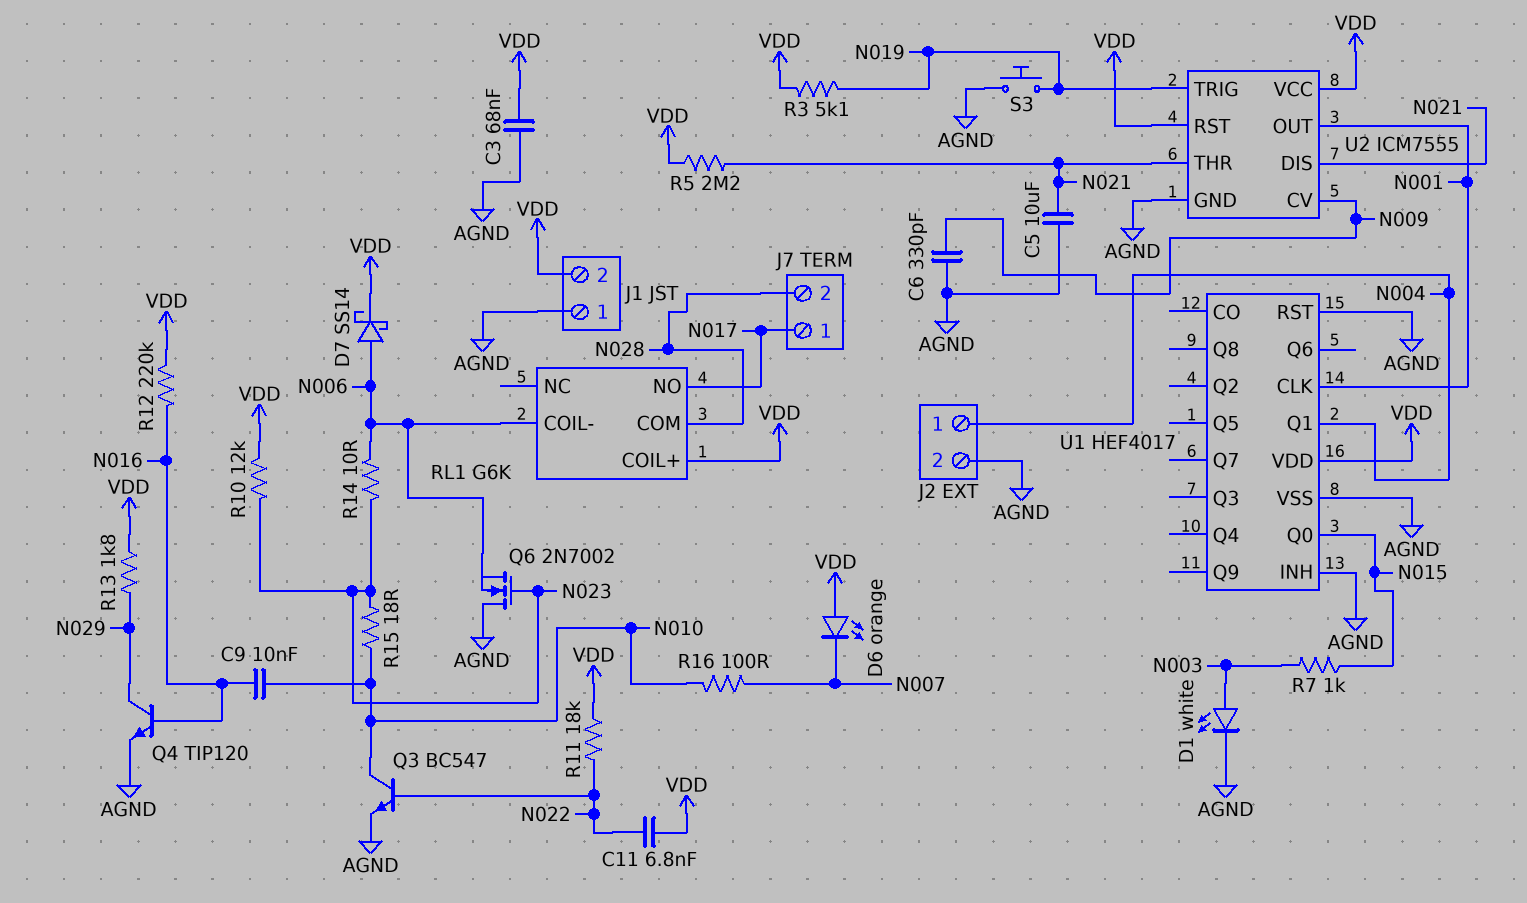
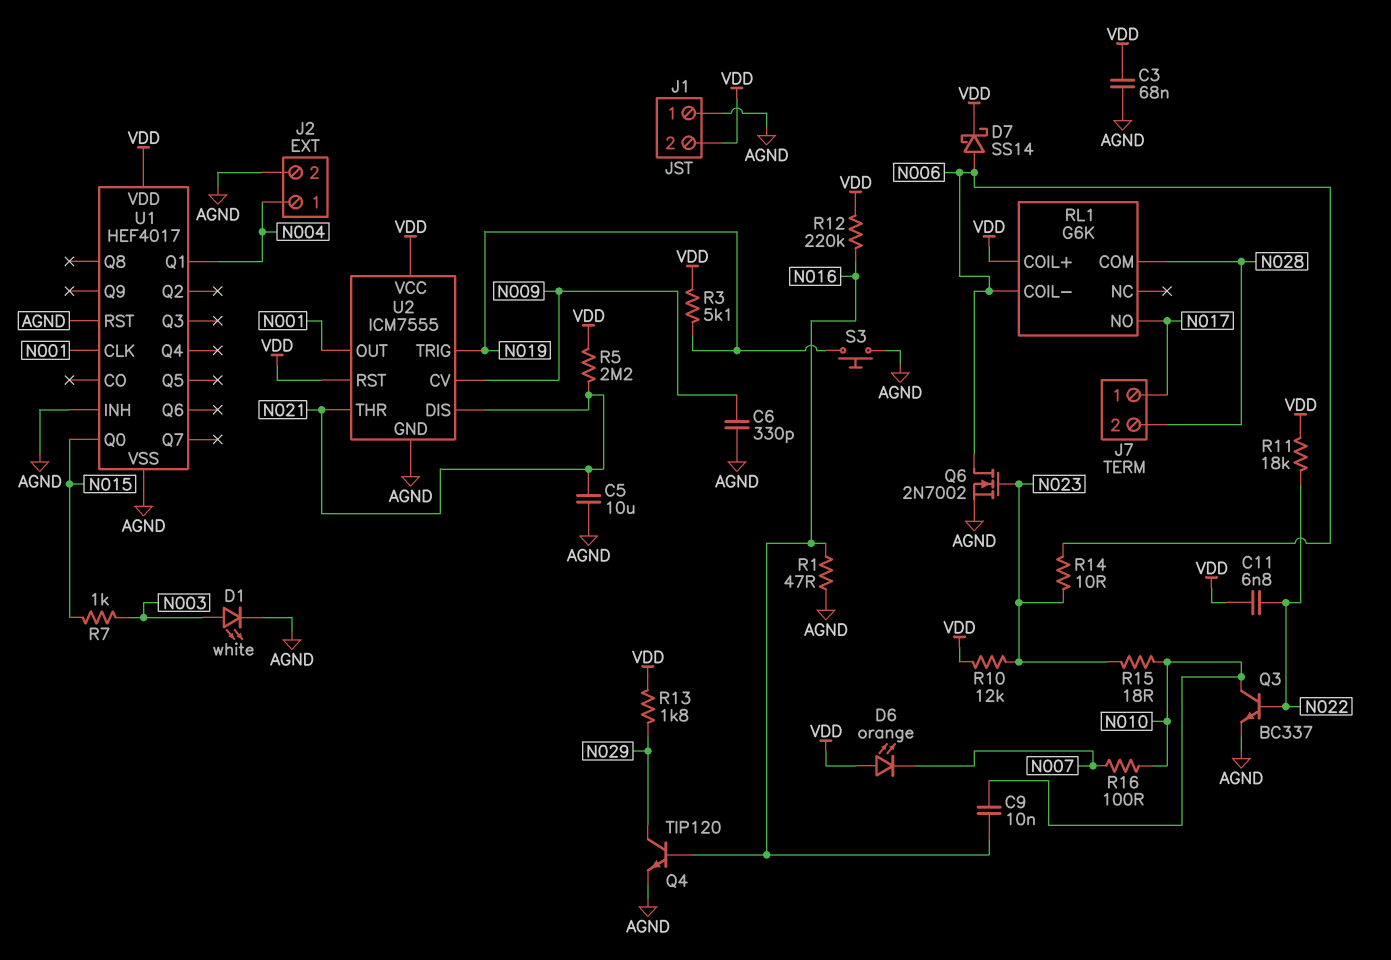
Q3: NPN BC547 (B N022, C N010, E AGND) -> NPN BC337 (B N022, C N010, E AGND)
Q6: NMOS 2N7002 (G N023, D AGND, S N006) -> NMOS 2N7002 (G N023, D N006, S AGND)
R1: none -> 47 (AGND, N016)

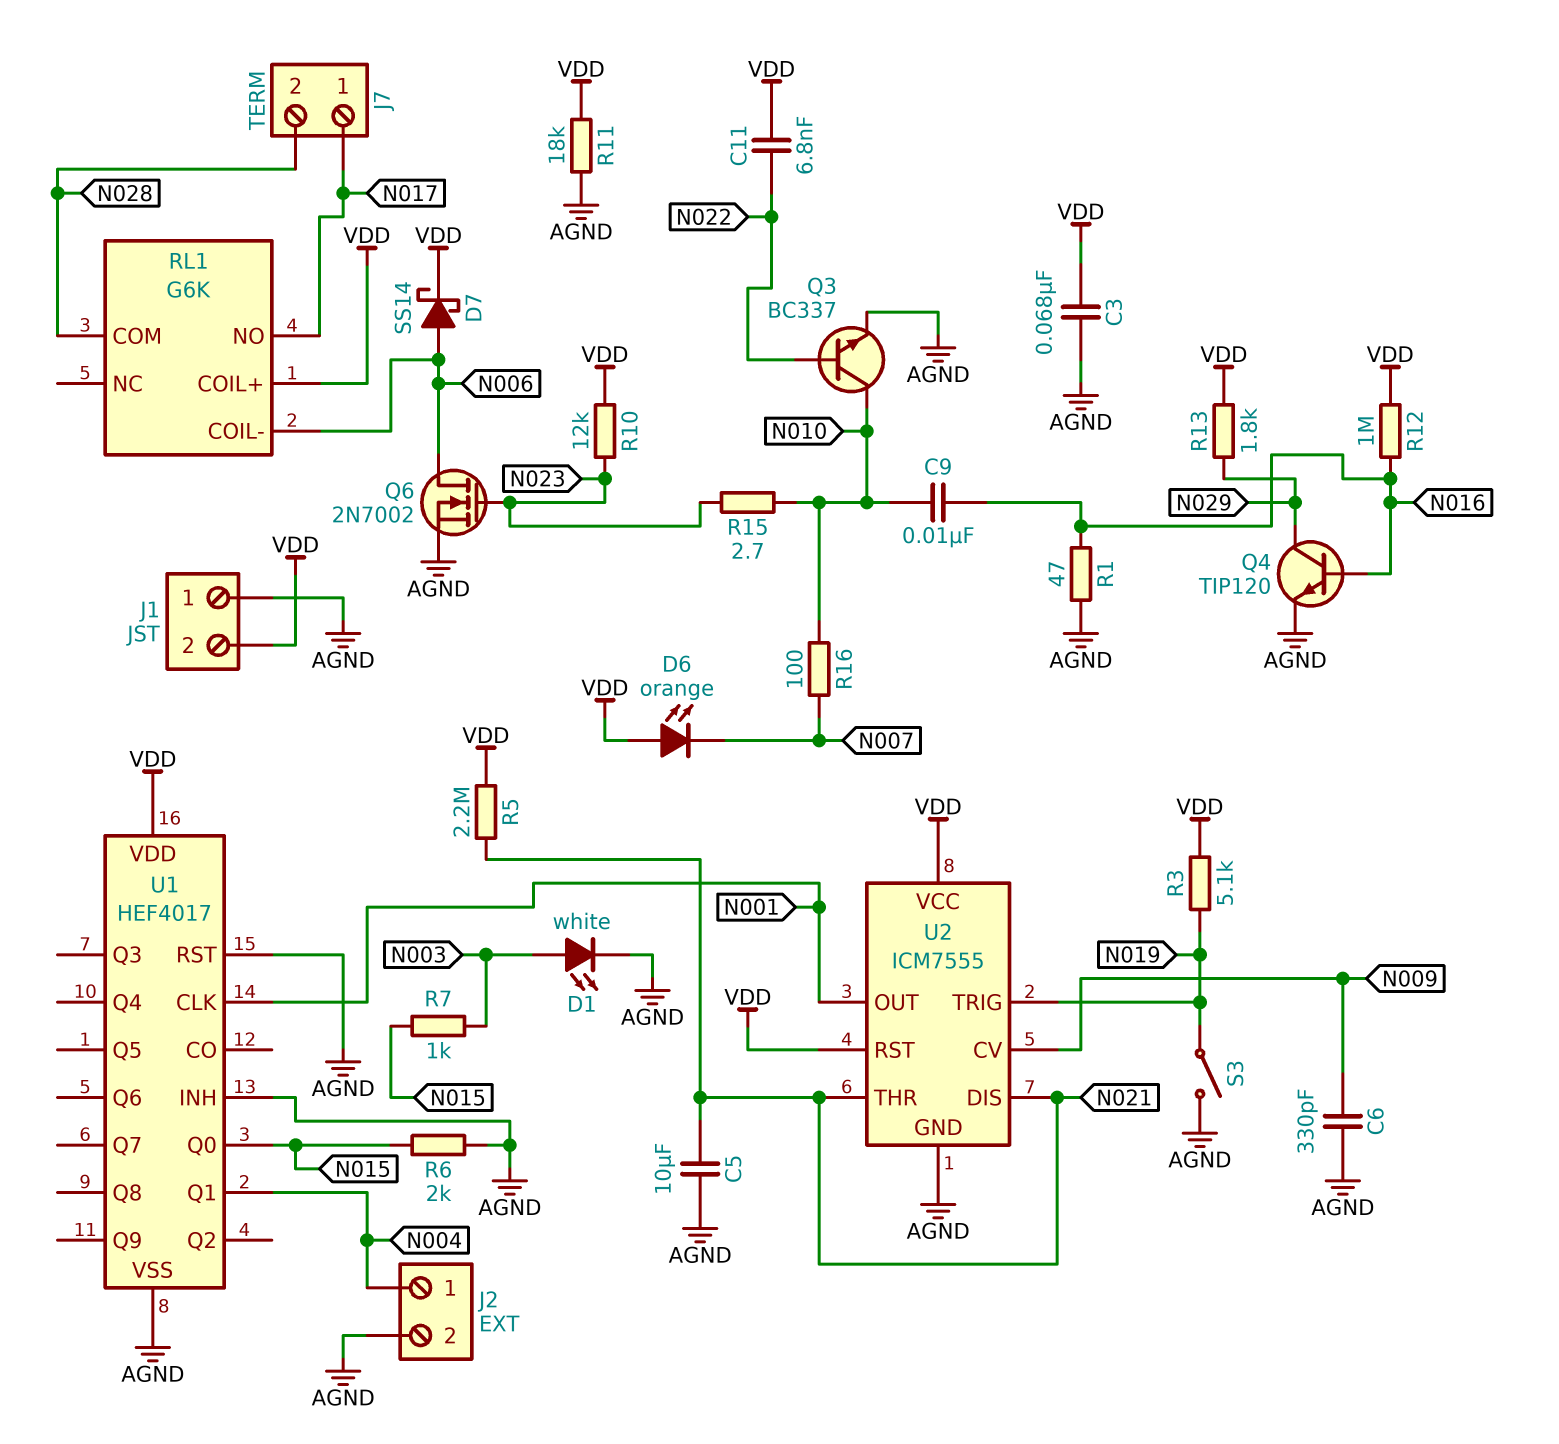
R6: none -> 2k (AGND, N015)
R11: 18k (N022, VDD) -> 18k (AGND, VDD)
R12: 220k (N016, VDD) -> 1M (N016, VDD)
R14: 10 (N006, N023) -> none
R15: 18 (N010, N023) -> 2.7 (N010, N023)
S3: button (AGND, N019) -> switch (AGND, N019)

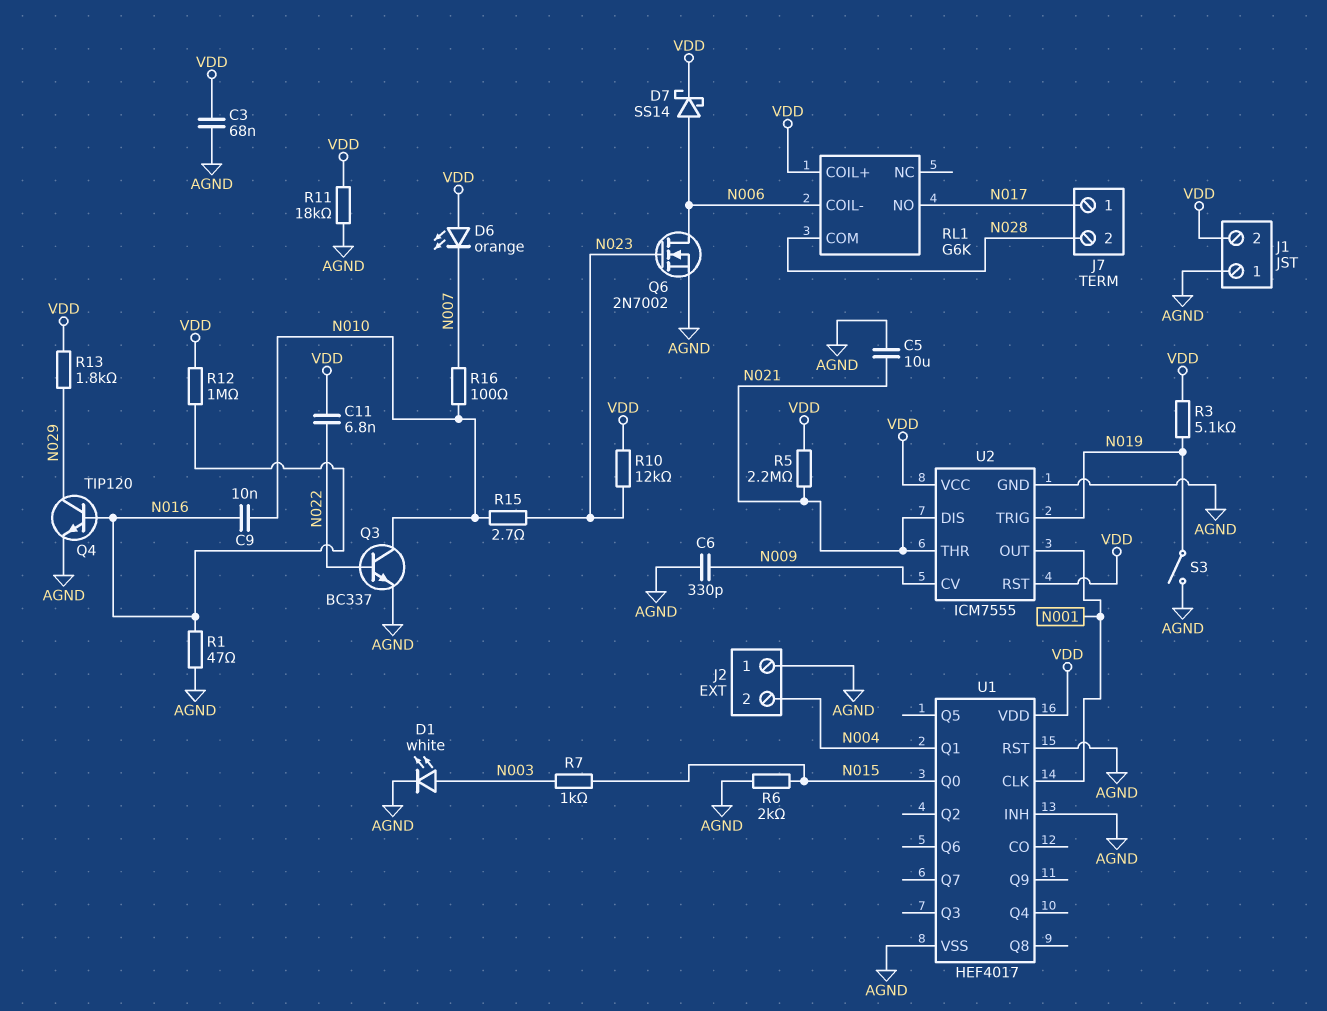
J2 pin 1: N004 -> AGND
J2 pin 2: AGND -> N004

